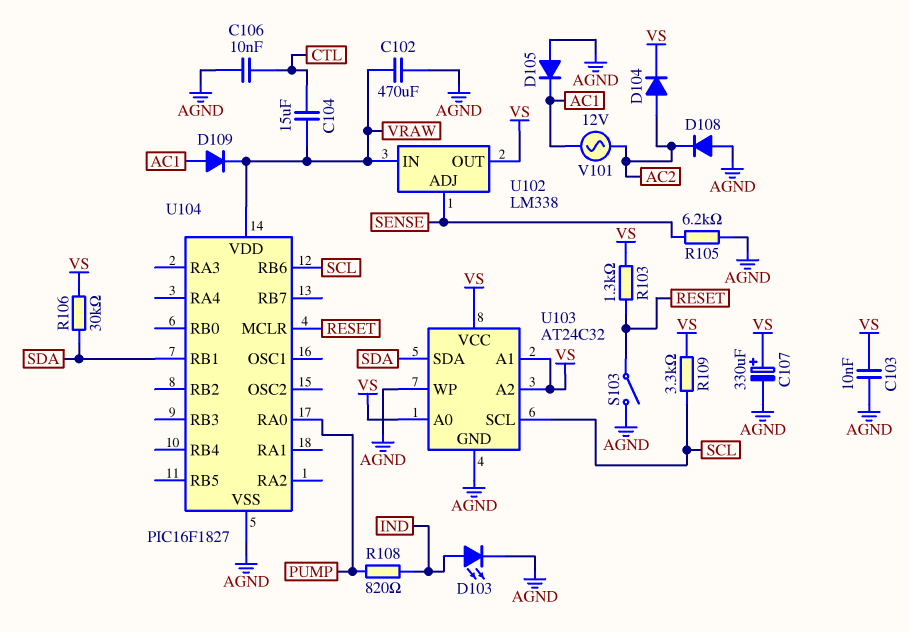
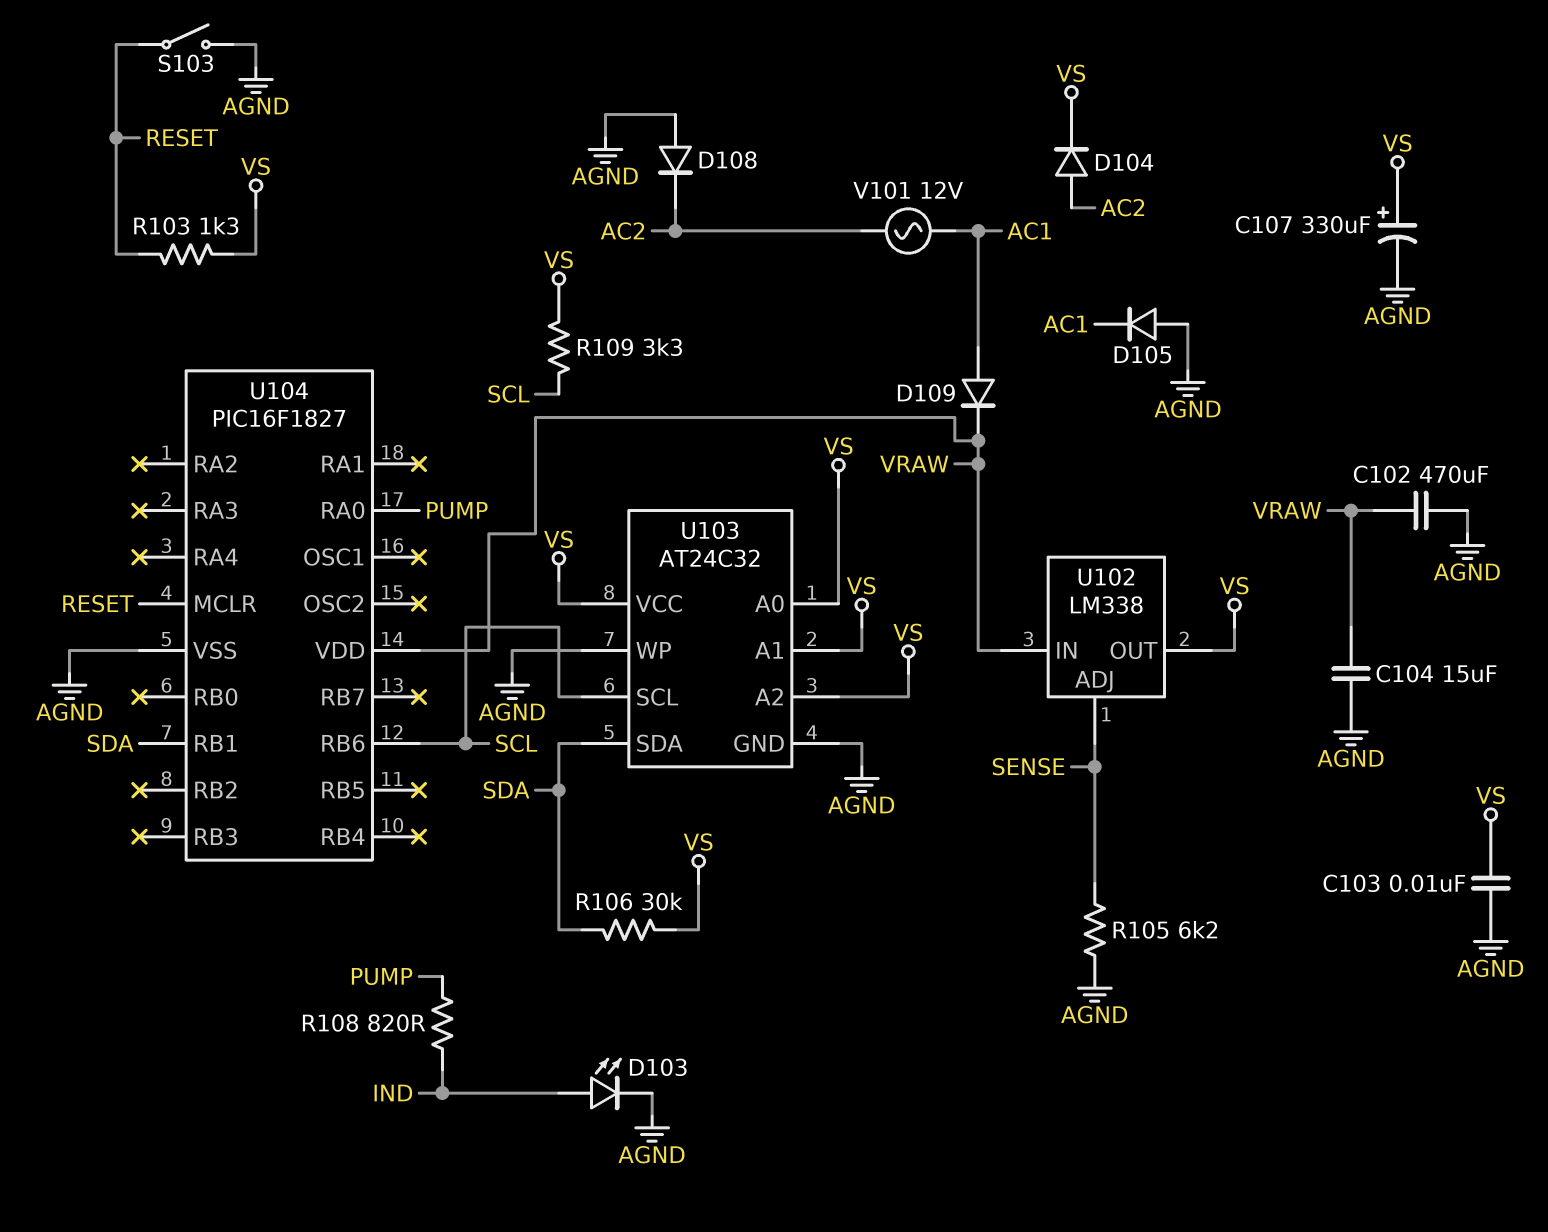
C104: 15uF (CTL, VRAW) -> 15uF (AGND, VRAW)
C106: 10nF (AGND, CTL) -> none

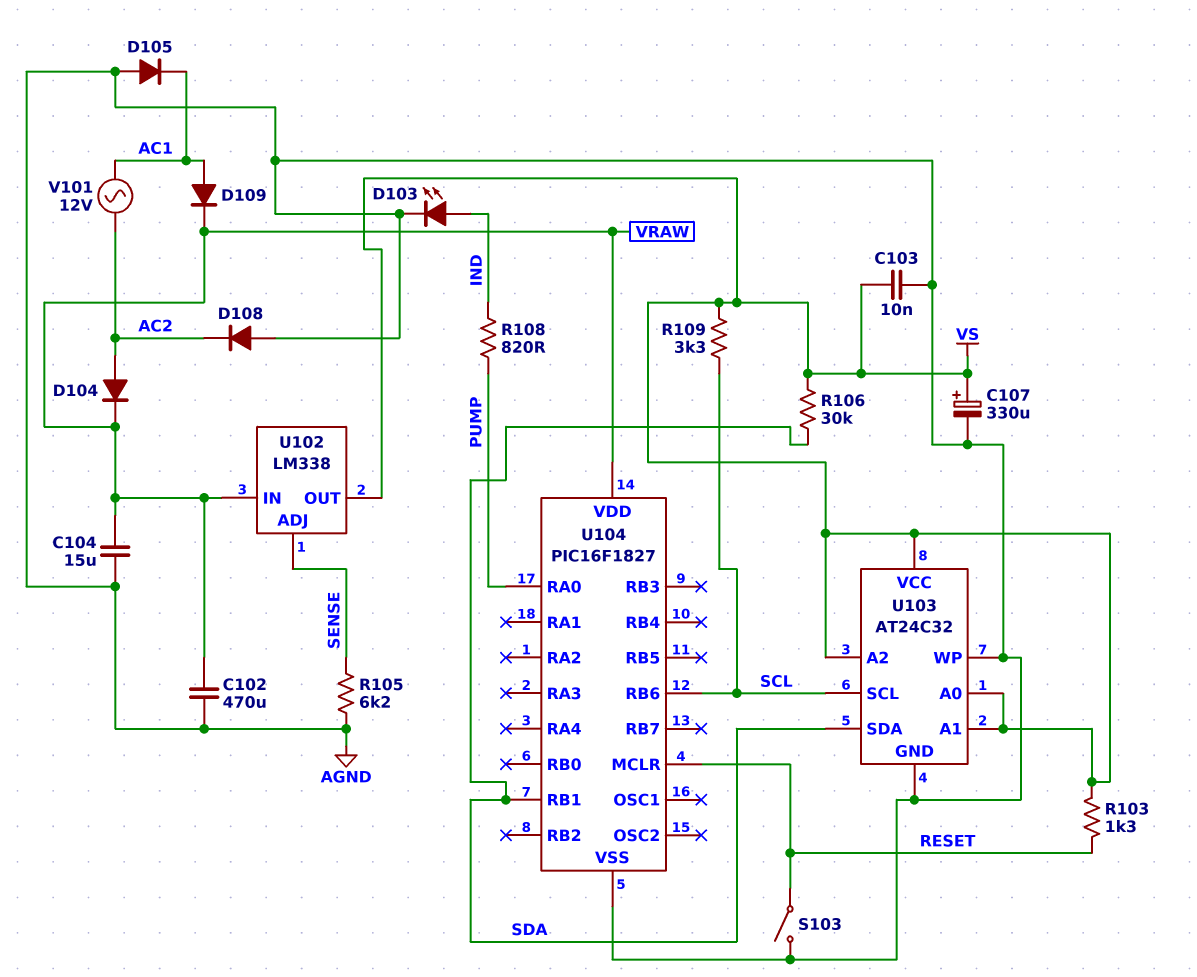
D104: diode (A AC2, K VS) -> diode (A AC2, K VRAW)

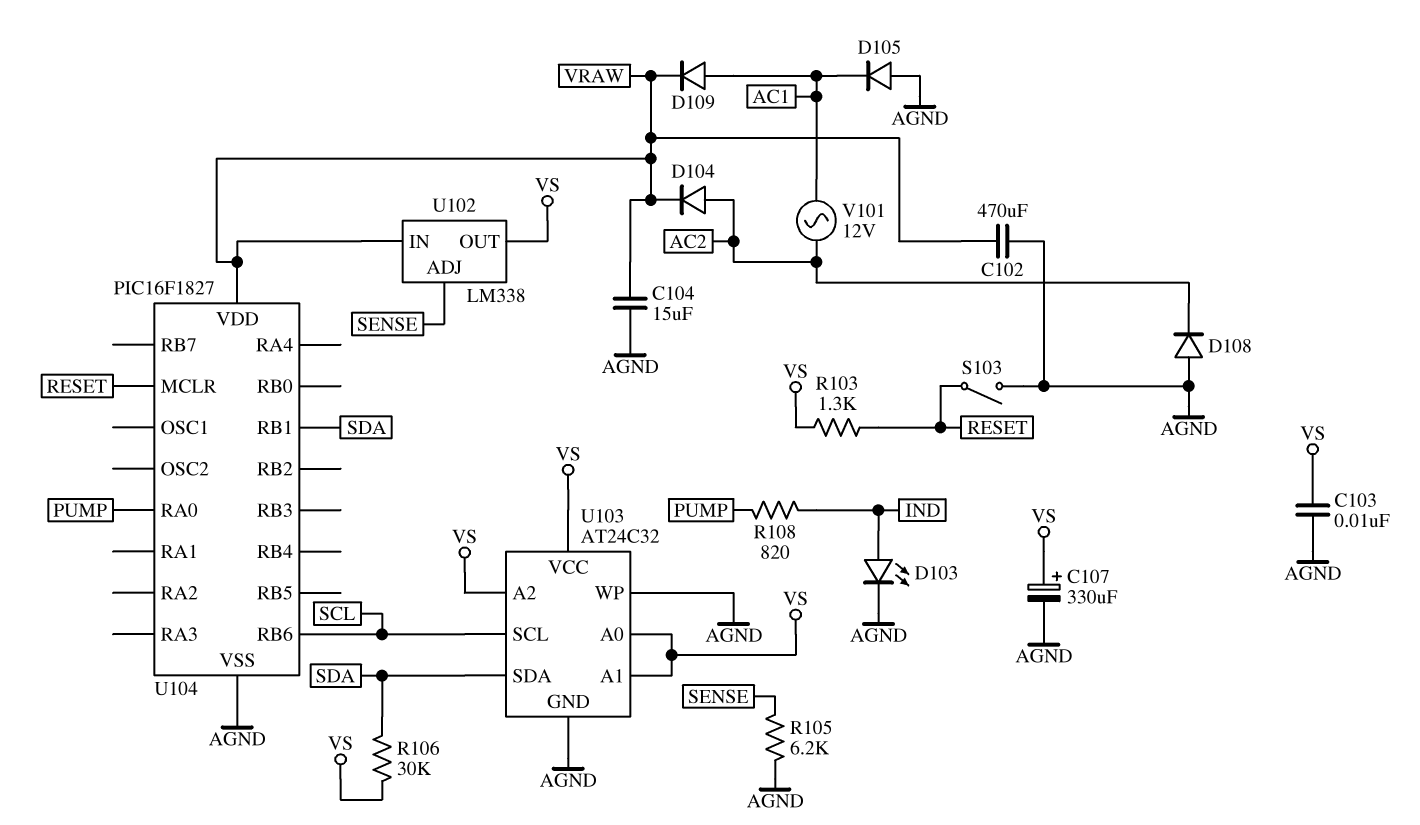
R109: 3.3k (SCL, VS) -> none

